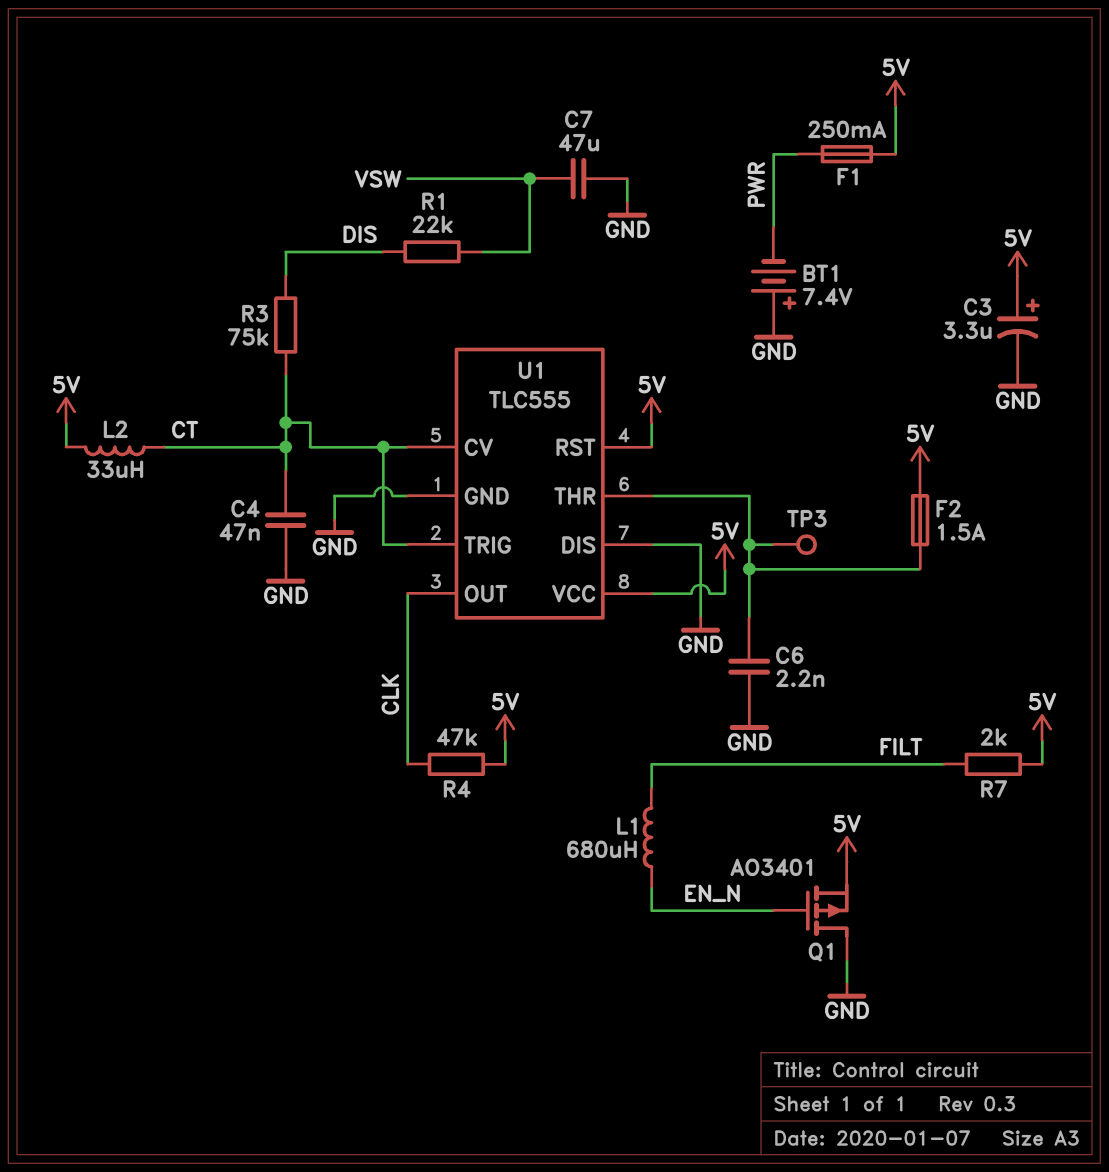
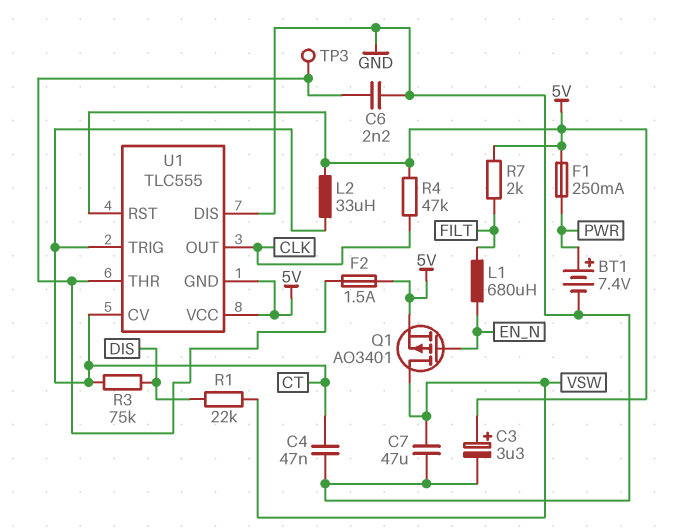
BT1: 7.4V (plus GND, minus PWR) -> 7.4V (plus PWR, minus GND)
Q1: PMOS AO3401 (G EN_N, D GND, S 5V) -> PMOS AO3401 (G EN_N, D VSW, S 5V)
U1 pin GND: GND -> 5V

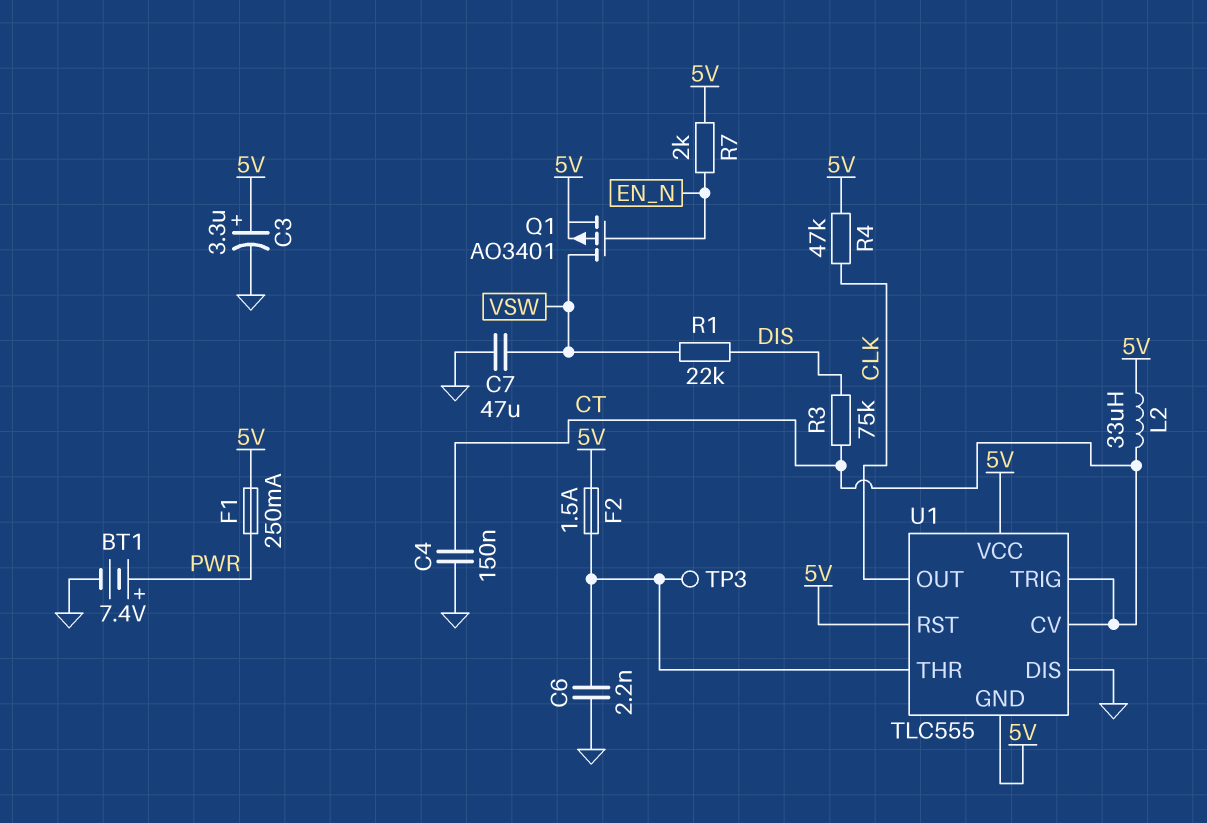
C4: 47nF (CT, GND) -> 150nF (CT, GND)
L1: 680uH (EN_N, FILT) -> none
R7: 2k (5V, FILT) -> 2k (5V, EN_N)

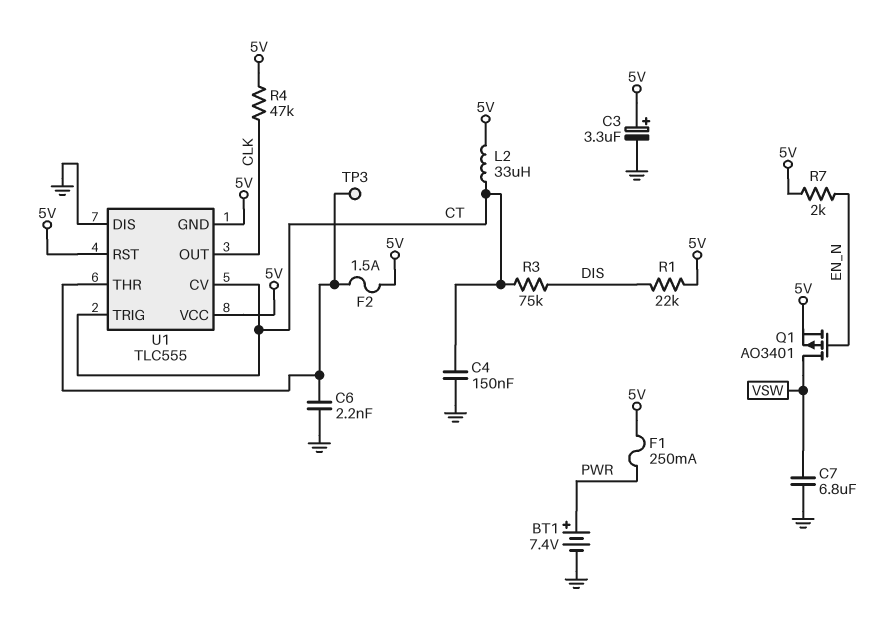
C7: 47uF (GND, VSW) -> 6.8uF (GND, VSW)
R1: 22k (DIS, VSW) -> 22k (5V, DIS)

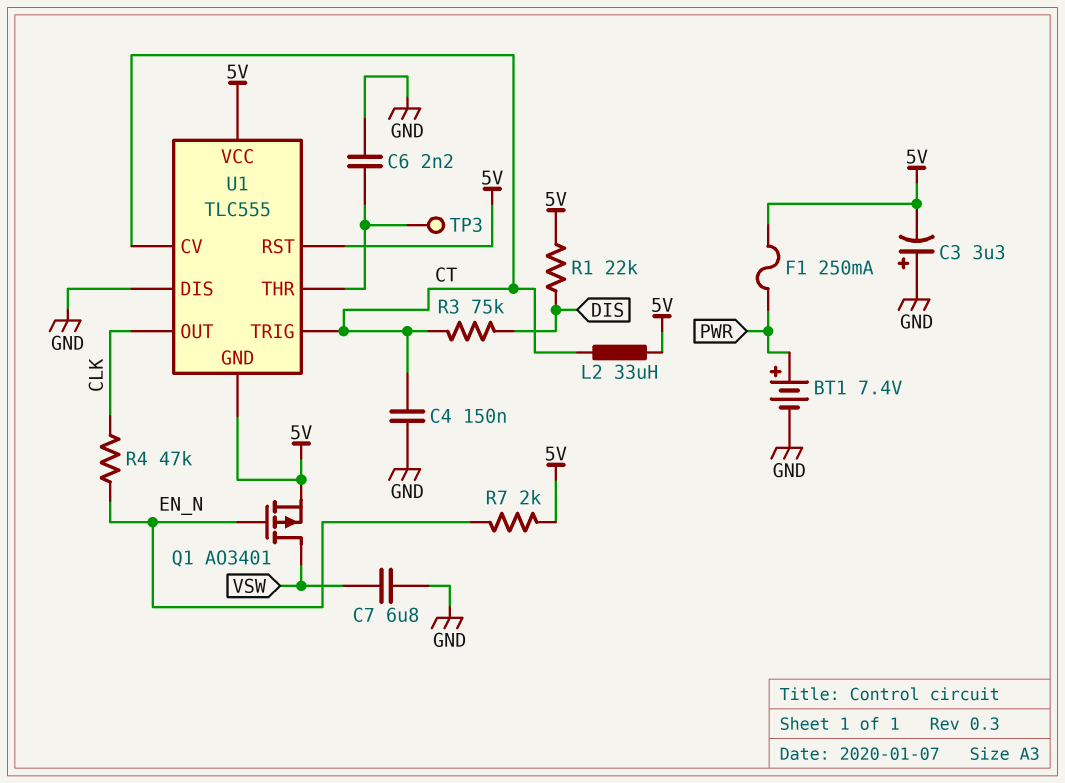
C3: 3.3uF (plus 5V, minus GND) -> 3.3uF (plus GND, minus 5V)
F2: 1.5A (5V, U1/THR) -> none
R4: 47k (5V, CLK) -> 47k (CLK, EN_N)

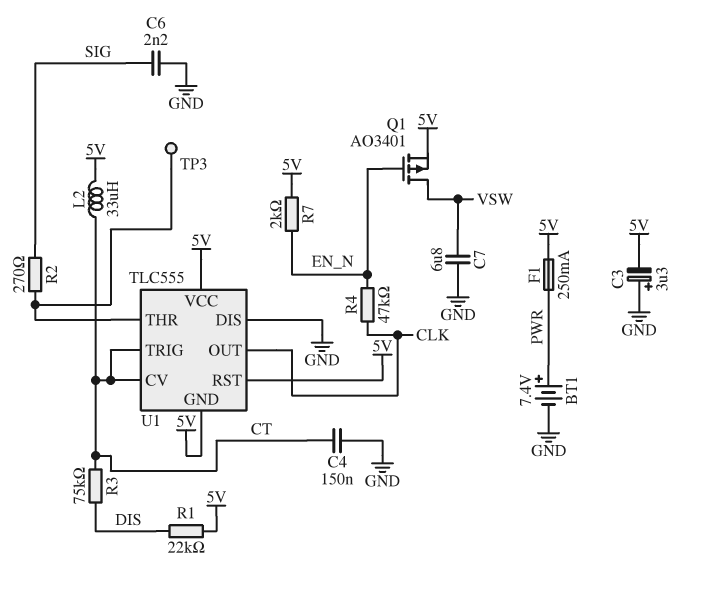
C6: 2.2nF (GND, U1/THR) -> 2.2nF (GND, SIG)
R2: none -> 270 (SIG, U1/THR)

